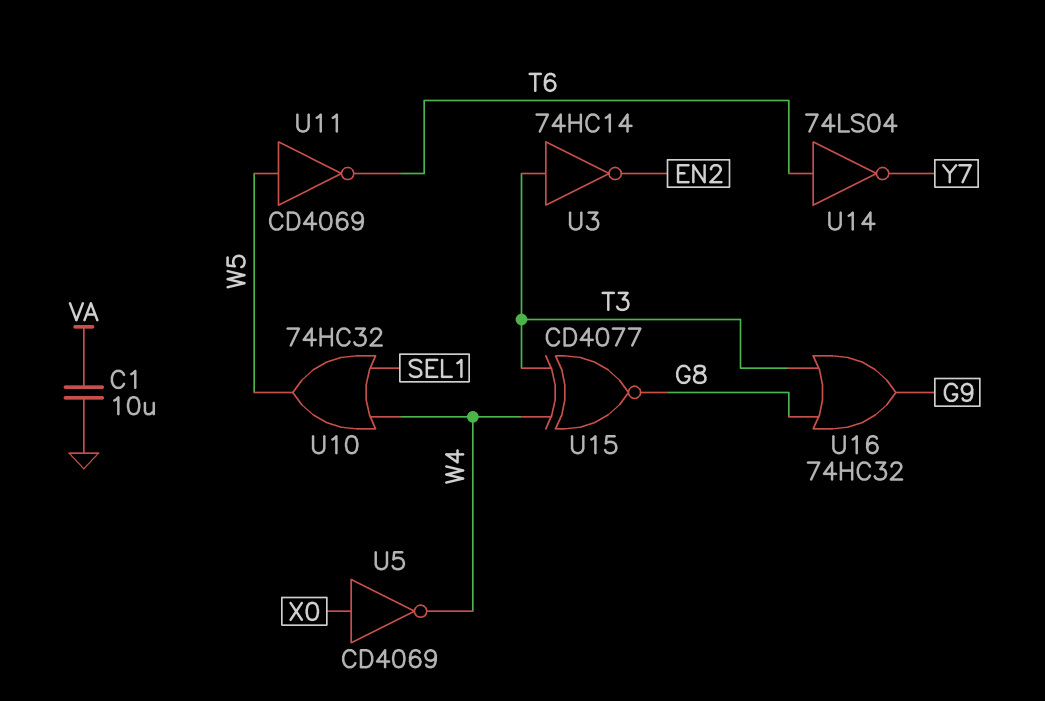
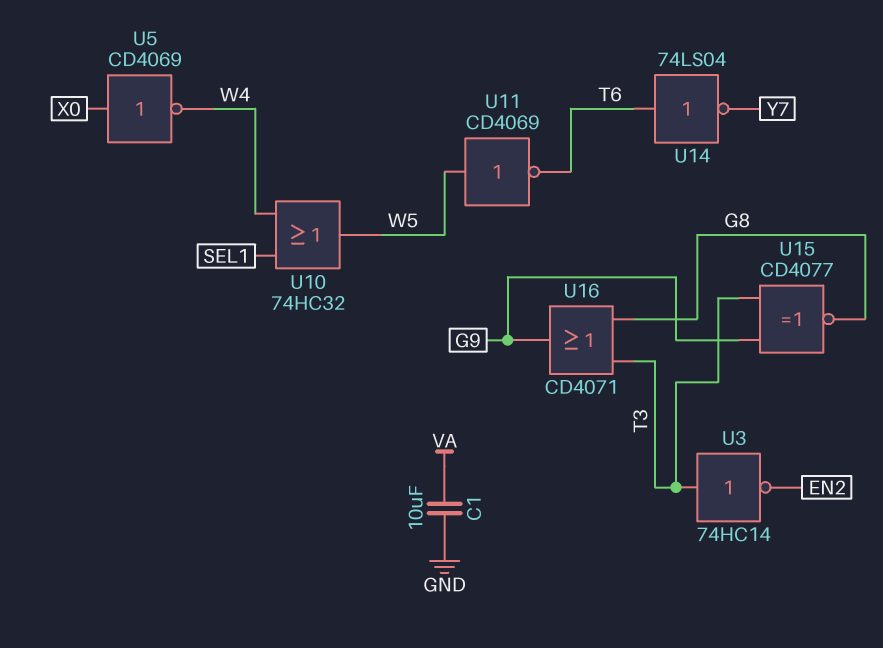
U15: XNOR CD4077 (in T3, in W4, out G8) -> XNOR CD4077 (in G9, in T3, out G8)
U16: OR 74HC32 (in G8, in T3, out G9) -> OR CD4071 (in G8, in T3, out G9)

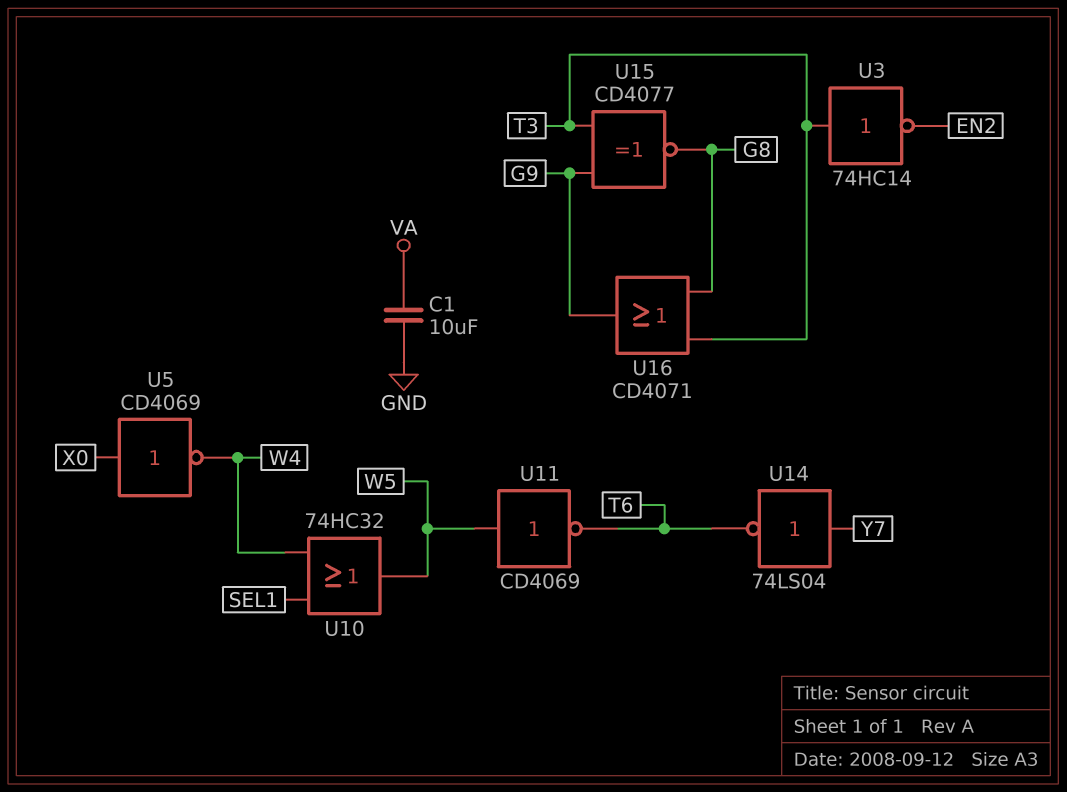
U14: NOT 74LS04 (in T6, out Y7) -> NOT 74LS04 (in Y7, out T6)

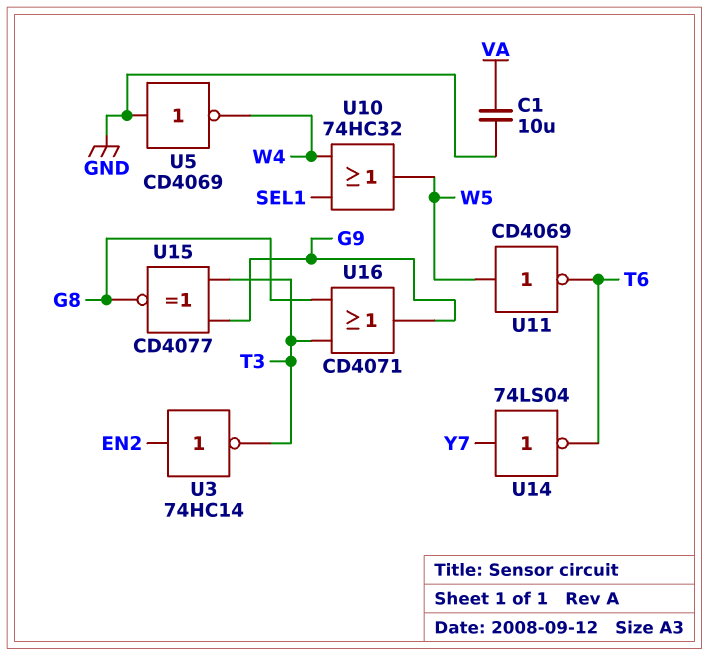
U3: NOT 74HC14 (in T3, out EN2) -> NOT 74HC14 (in EN2, out T3)
U5: NOT CD4069 (in X0, out W4) -> NOT CD4069 (in GND, out W4)

